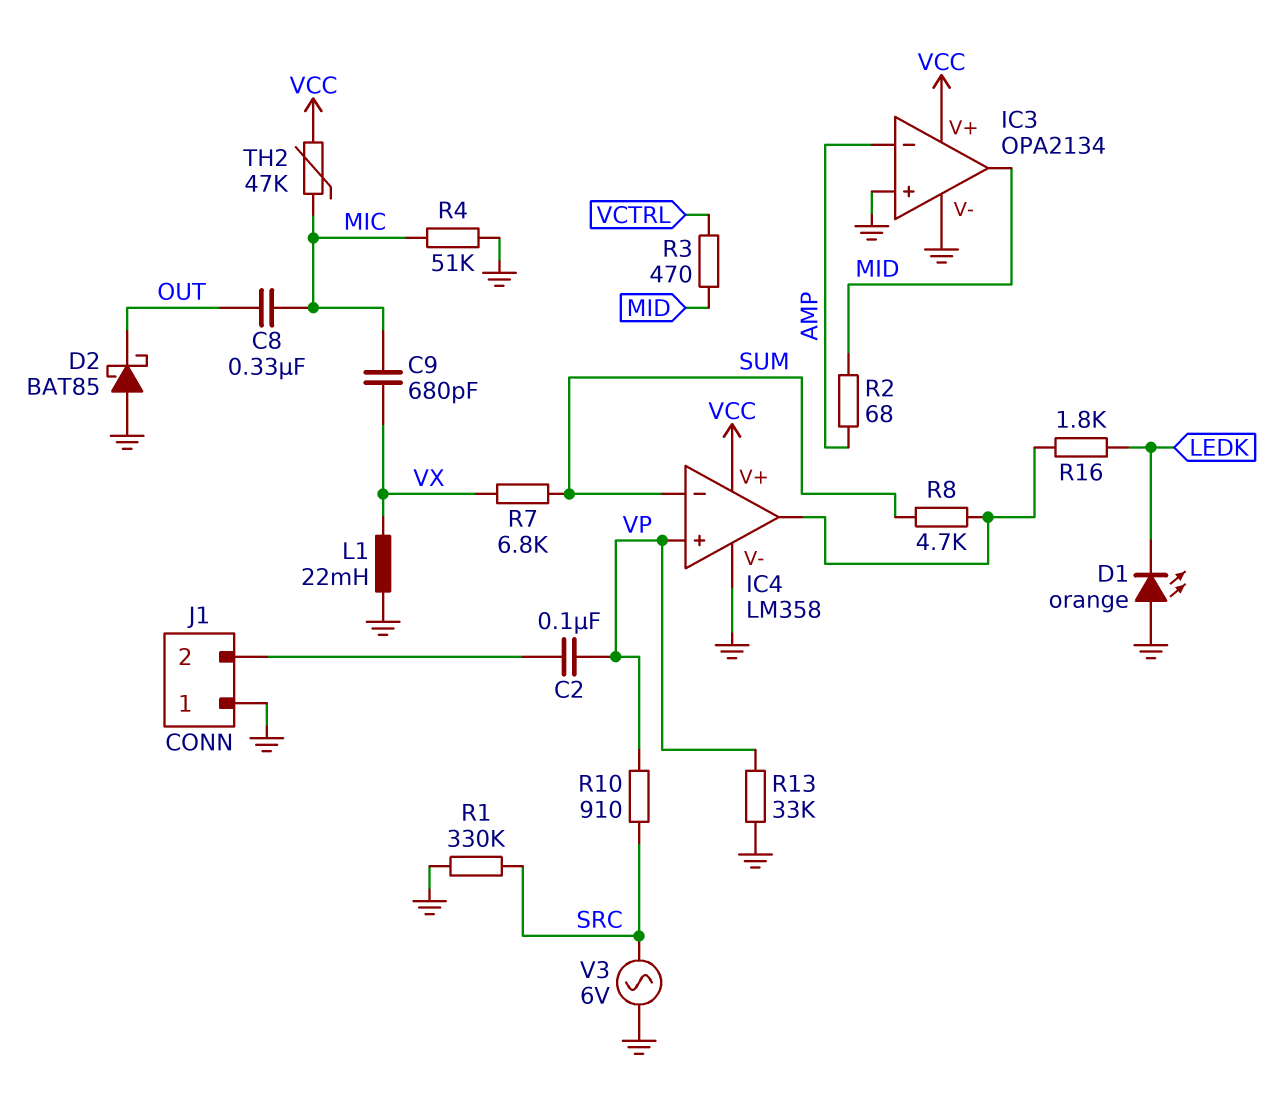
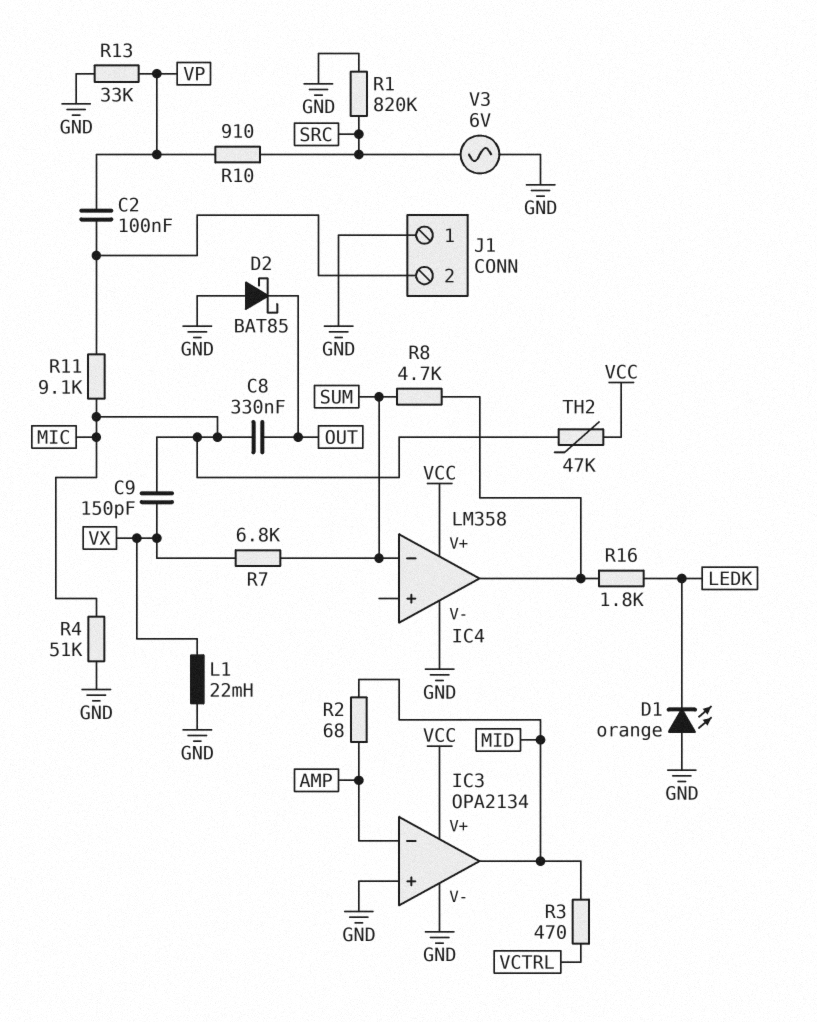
C9: 680pF (MIC, VX) -> 150pF (MIC, VX)
IC4 pin in+: VP -> none
R1: 330k (GND, SRC) -> 820k (GND, SRC)
R11: none -> 9.1k (J1/2, MIC)

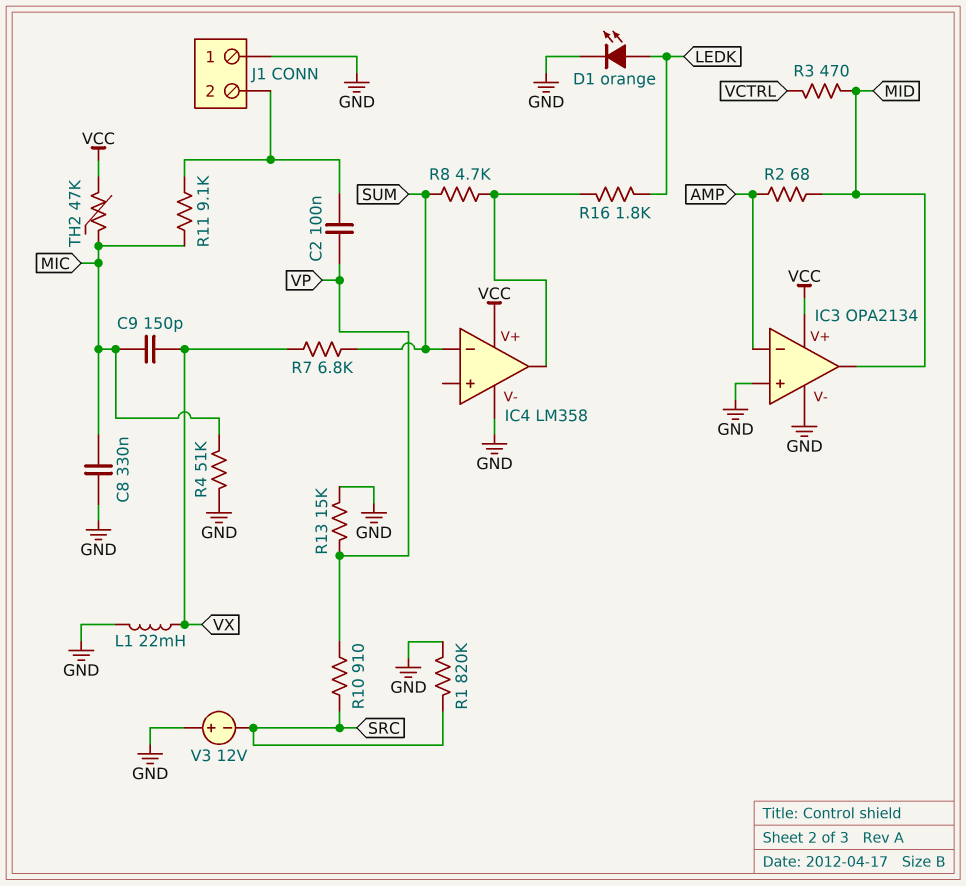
C8: 330nF (MIC, OUT) -> 330nF (GND, MIC)
D1: LED orange (A GND, K LEDK) -> LED orange (A LEDK, K GND)
D2: schottky BAT85 (A GND, K OUT) -> none
R13: 33k (GND, VP) -> 15k (GND, VP)
V3: AC 6V (GND, SRC) -> 12V (plus GND, minus SRC)

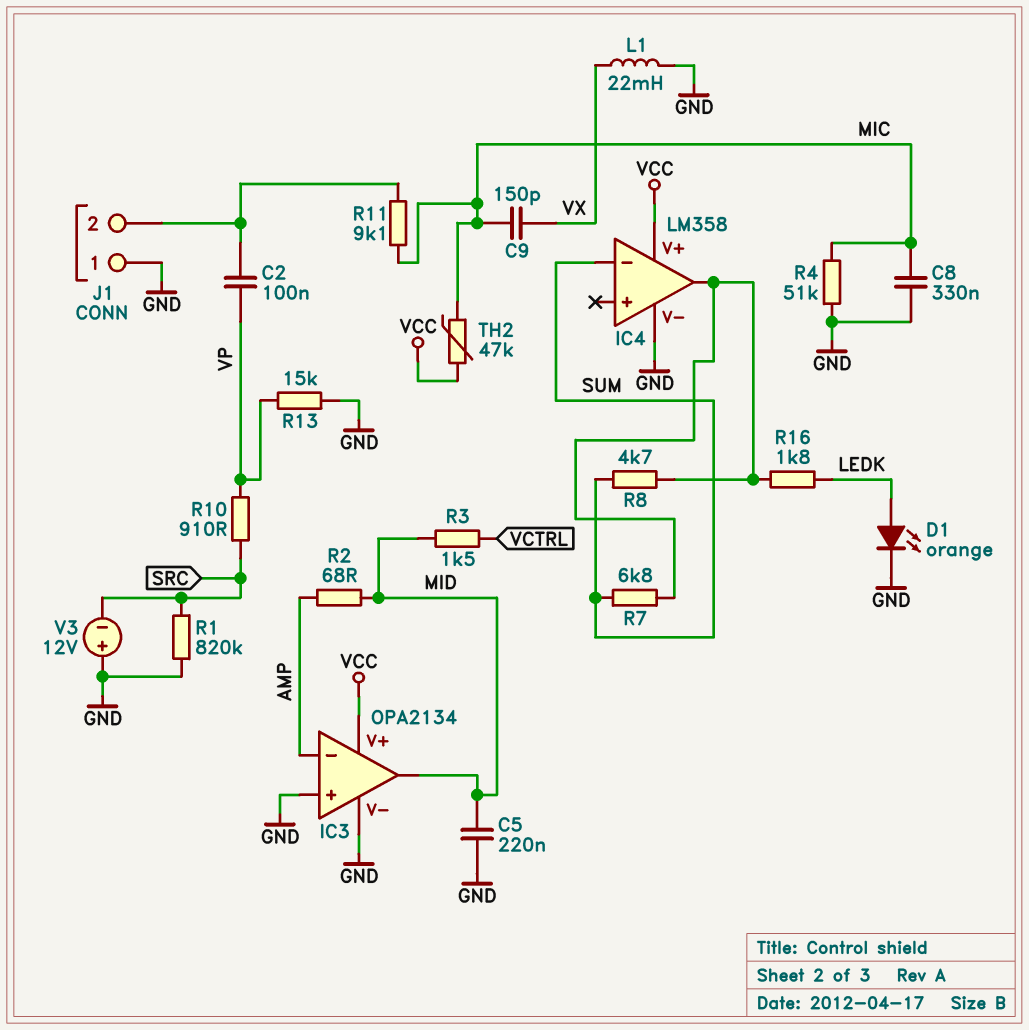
C5: none -> 220nF (GND, MID)
R3: 470 (MID, VCTRL) -> 1.5k (MID, VCTRL)
R7: 6.8k (SUM, VX) -> 6.8k (IC4/out, SUM)

